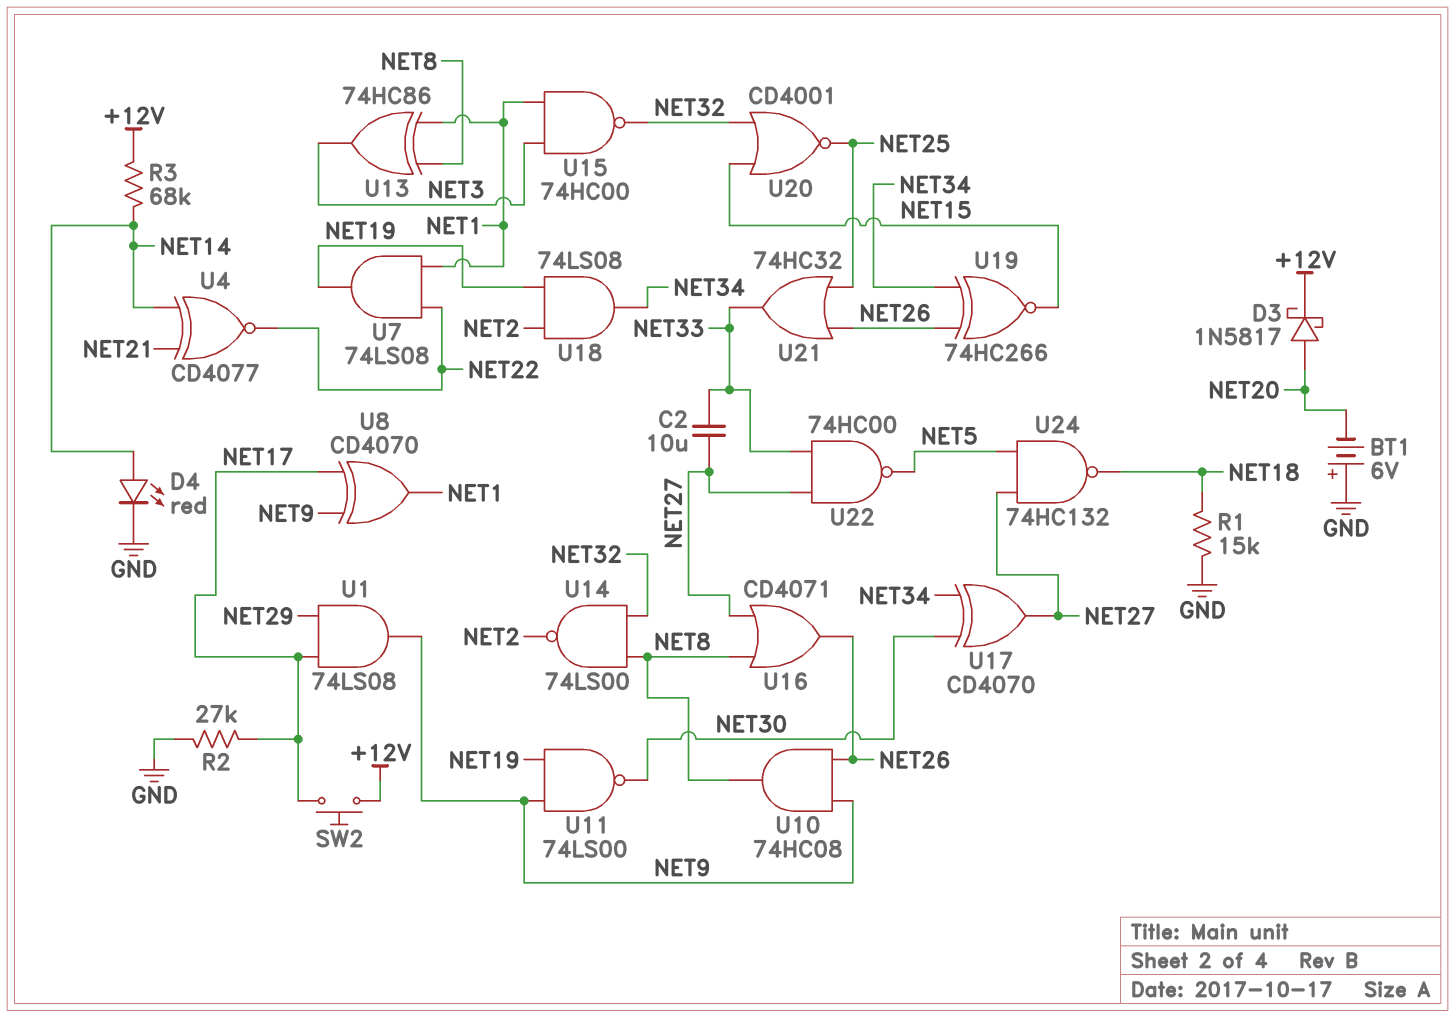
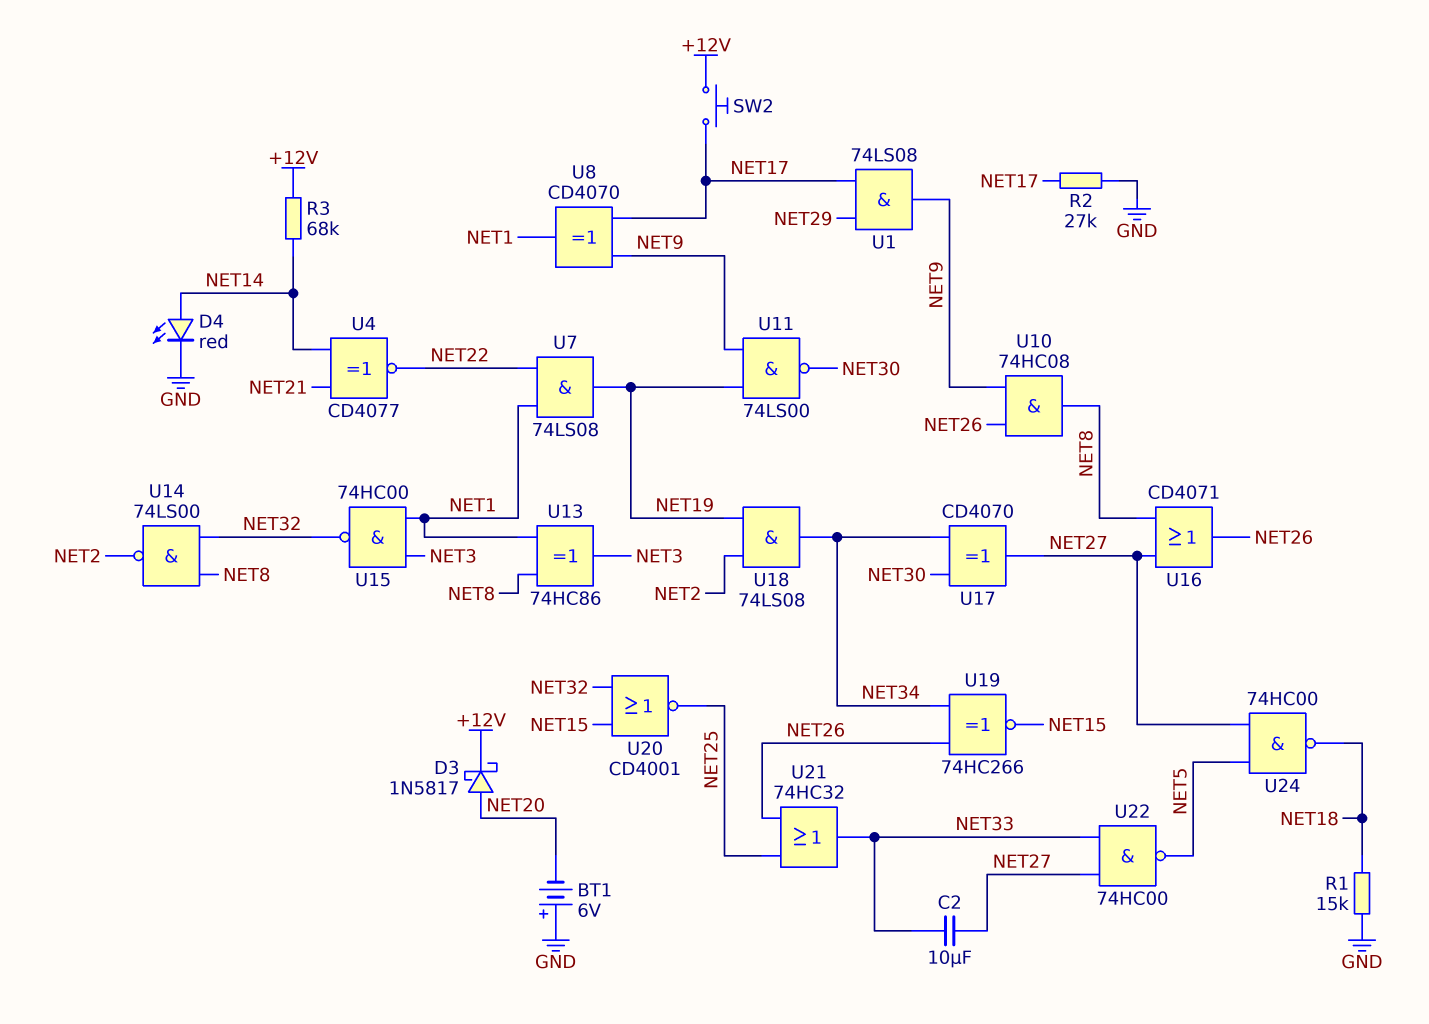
U24: NAND 74HC132 (in NET5, in NET27, out NET18) -> NAND 74HC00 (in NET5, in NET27, out NET18)

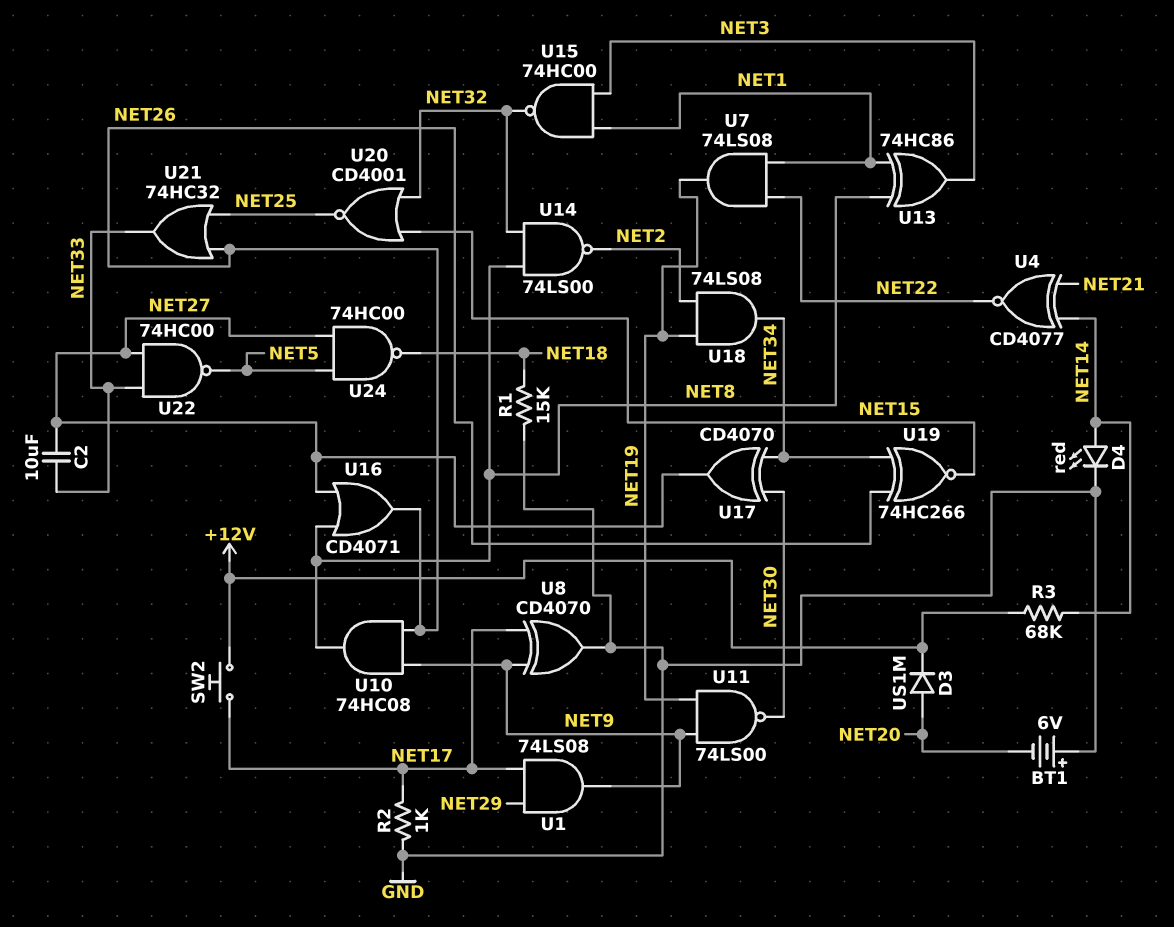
D3: schottky 1N5817 (A NET20, K +12V) -> diode US1M (A NET20, K +12V)
R2: 27k (GND, NET17) -> 1k (GND, NET17)
U8: XOR CD4070 (in NET9, in NET17, out NET1) -> XOR CD4070 (in NET9, in NET17, out GND)

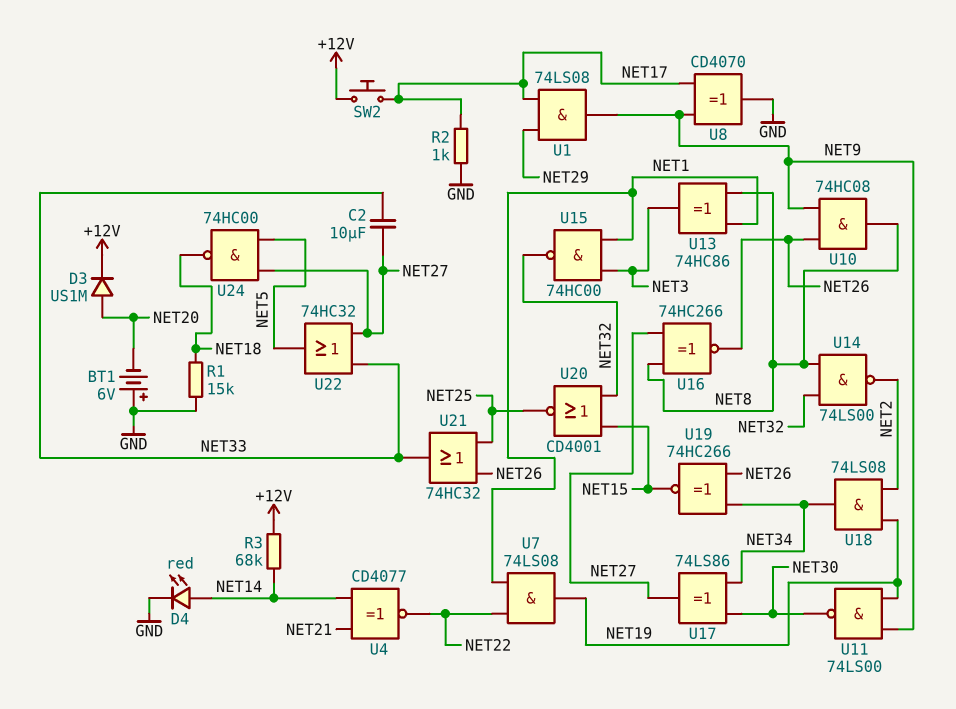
U16: OR CD4071 (in NET8, in NET27, out NET26) -> XNOR 74HC266 (in NET8, in NET27, out NET26)
U17: XOR CD4070 (in NET30, in NET34, out NET27) -> XOR 74LS86 (in NET30, in NET34, out NET27)
U22: NAND 74HC00 (in NET27, in NET33, out NET5) -> OR 74HC32 (in NET27, in NET33, out NET5)

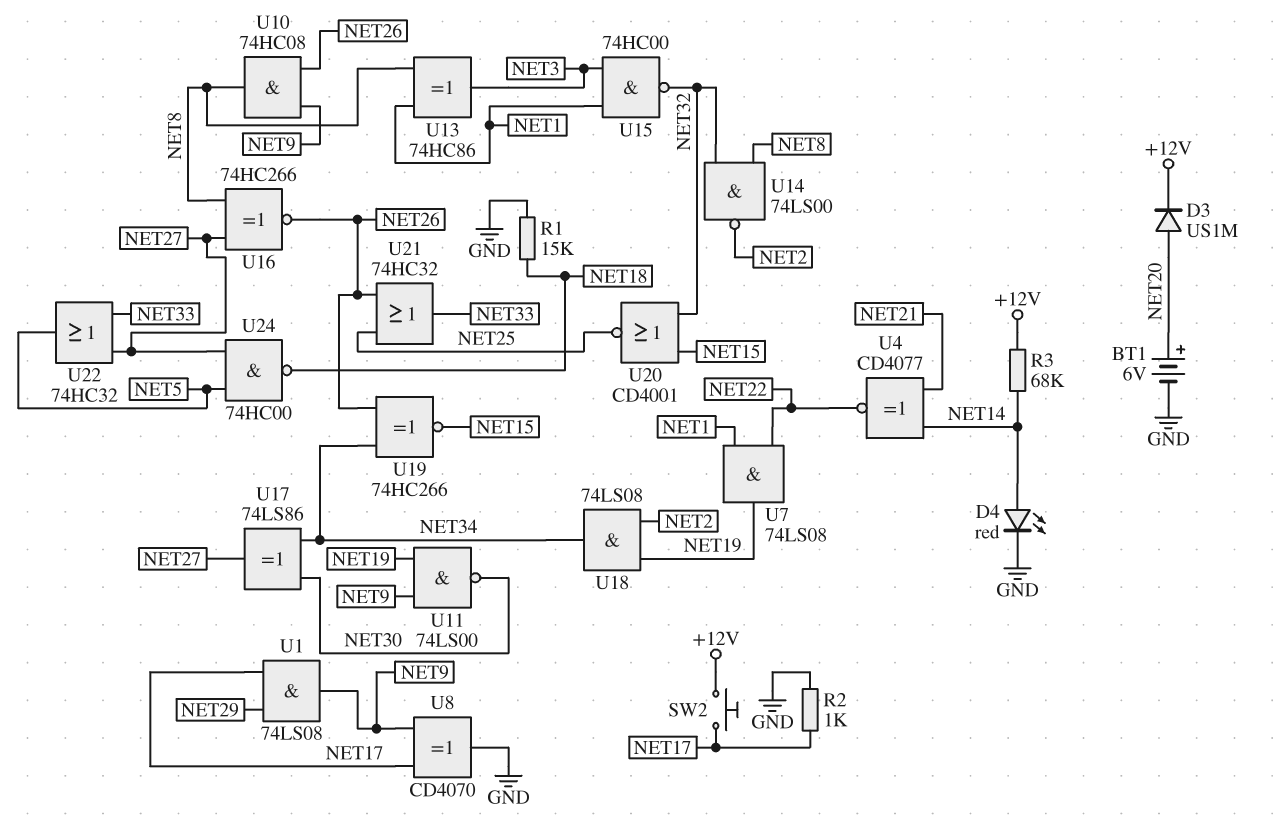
BT1: 6V (plus GND, minus NET20) -> 6V (plus NET20, minus GND)
C2: 10uF (NET27, NET33) -> none

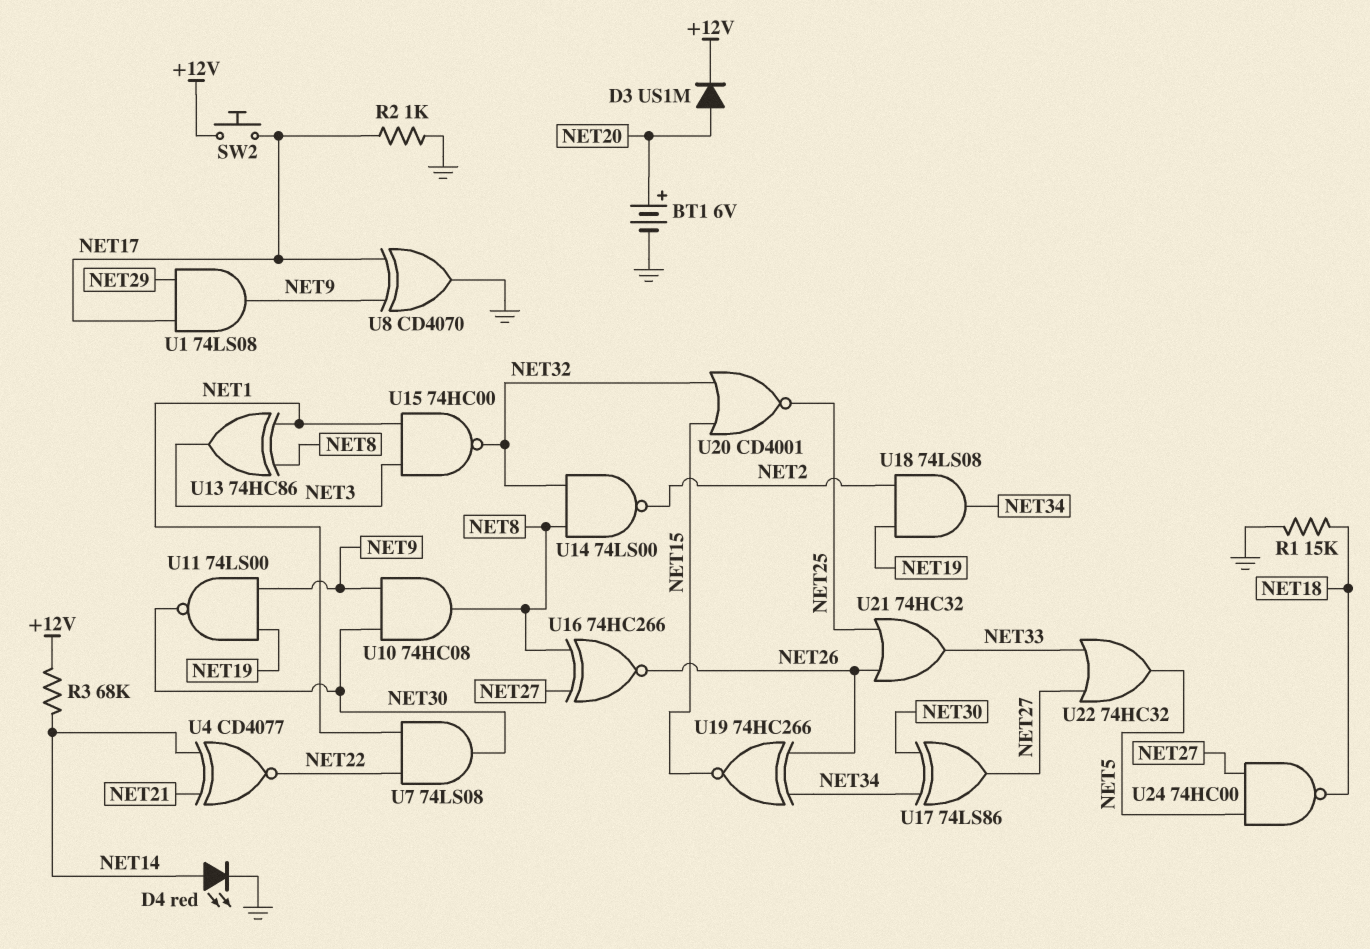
U7: AND 74LS08 (in NET1, in NET22, out NET19) -> AND 74LS08 (in NET1, in NET22, out NET30)
U10: AND 74HC08 (in NET9, in NET26, out NET8) -> AND 74HC08 (in NET9, in NET30, out NET8)

